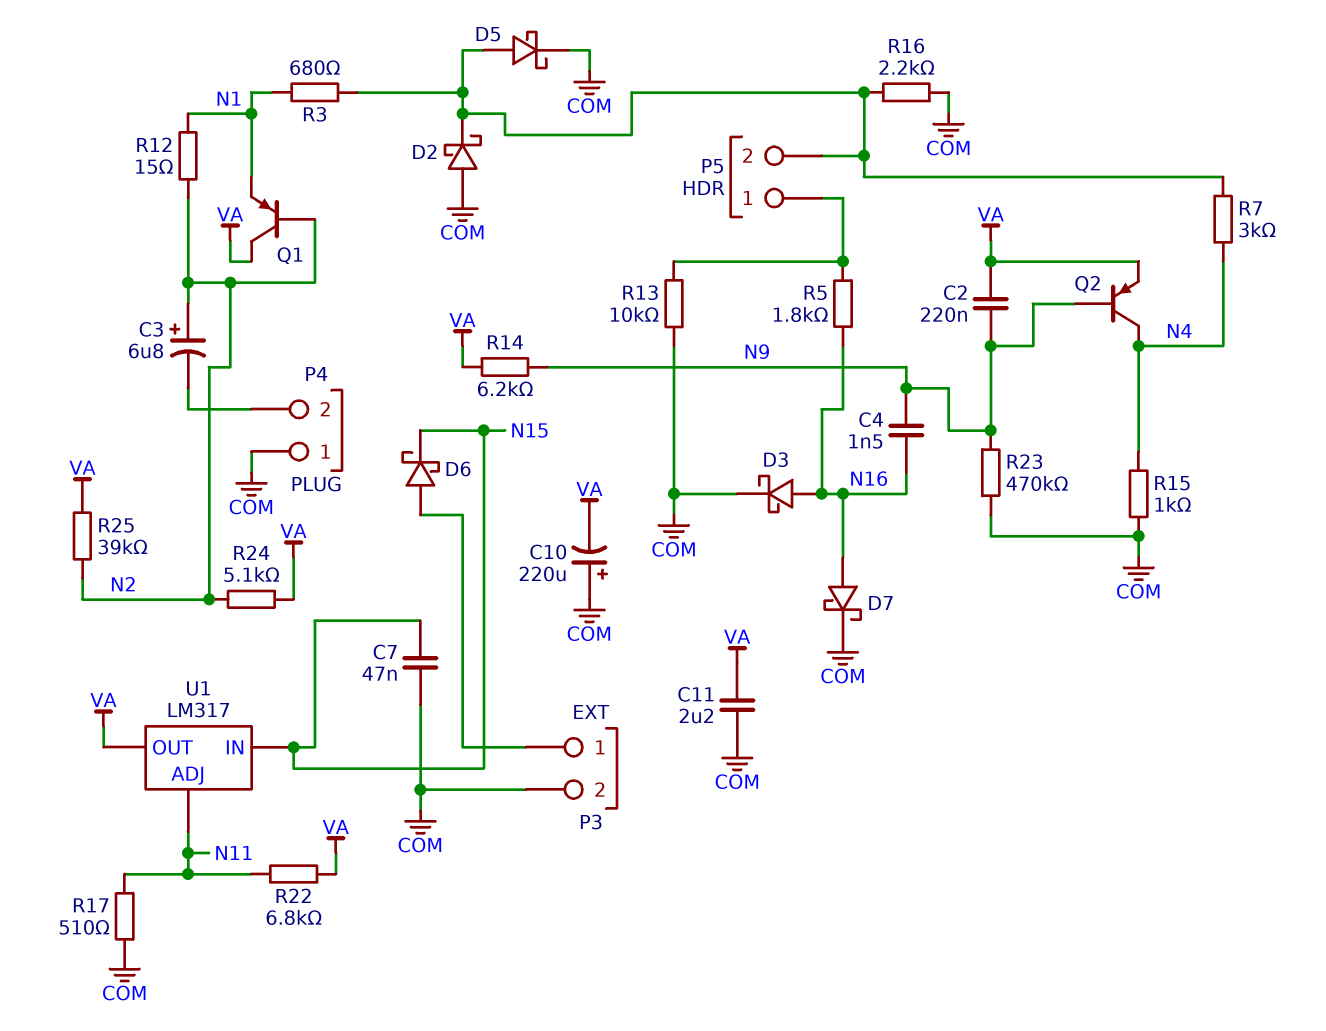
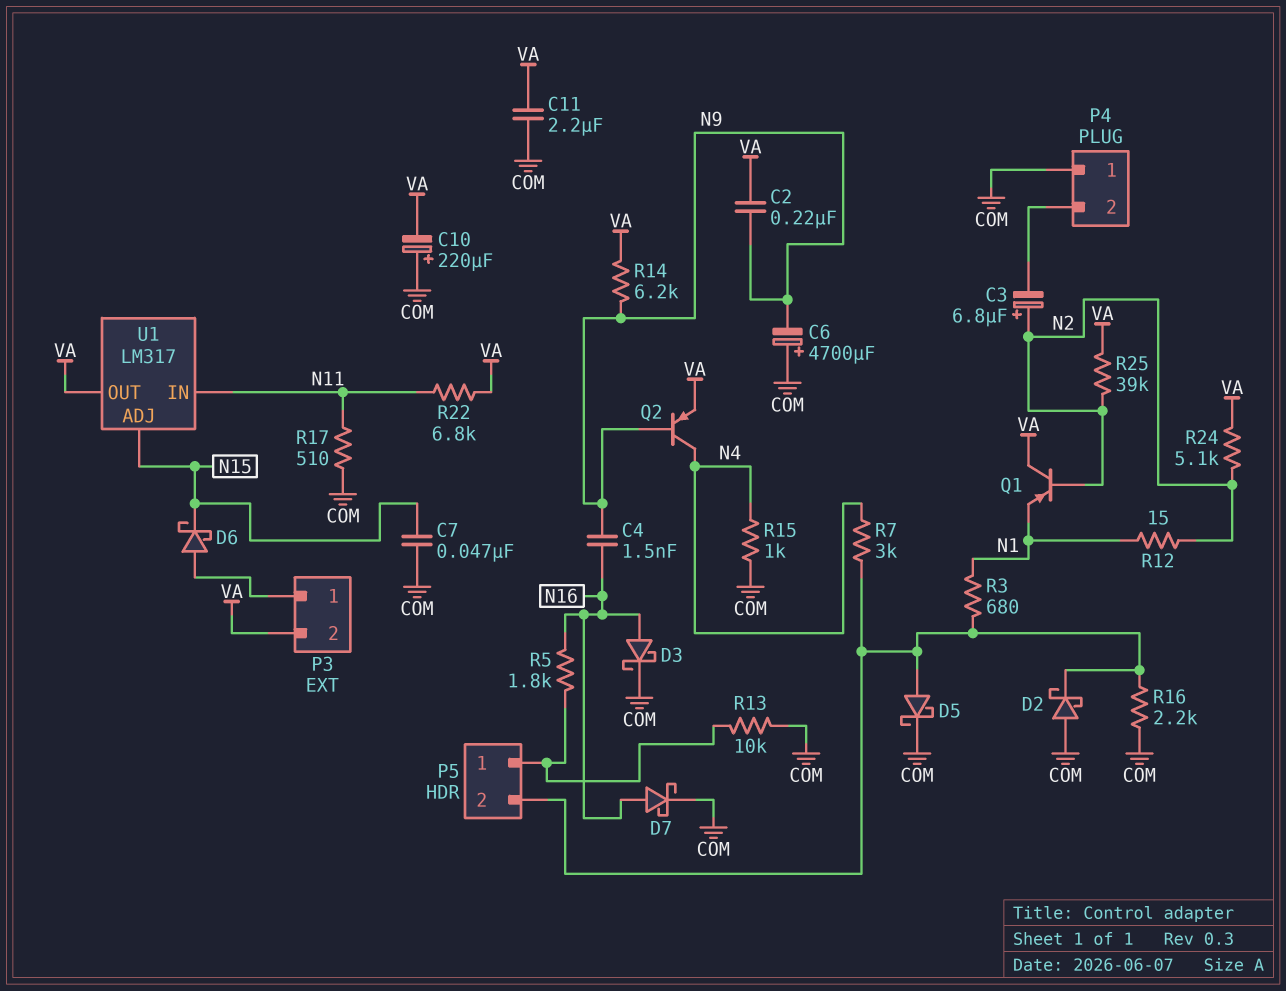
C6: none -> 4700uF (plus COM, minus N9)
P3 pin 2: COM -> VA
R23: 470k (COM, N9) -> none
U1 pin ADJ: N11 -> N15
U1 pin IN: N15 -> N11

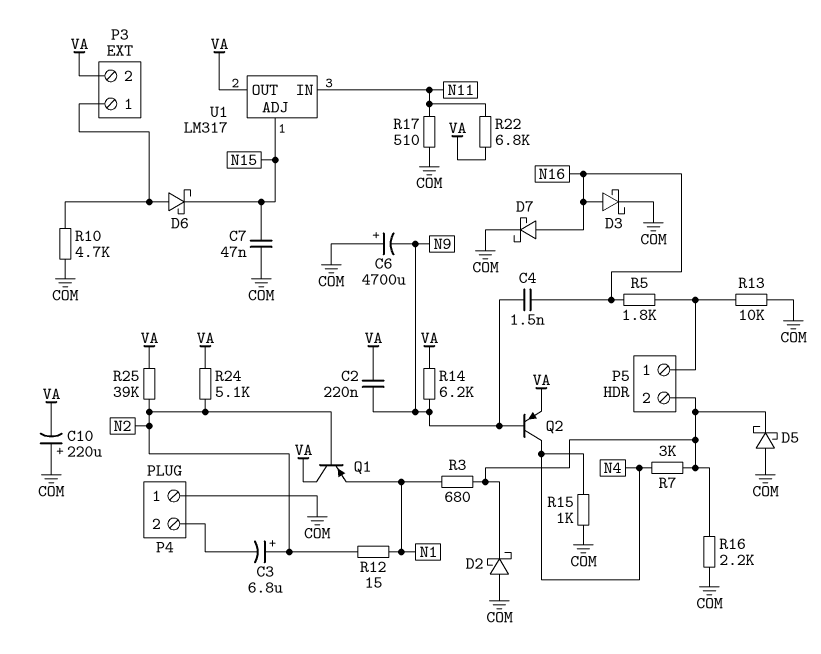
C11: 2.2uF (COM, VA) -> none
D5: schottky (A P5/2, K COM) -> schottky (A COM, K P5/2)
R10: none -> 4.7k (COM, P3/1)

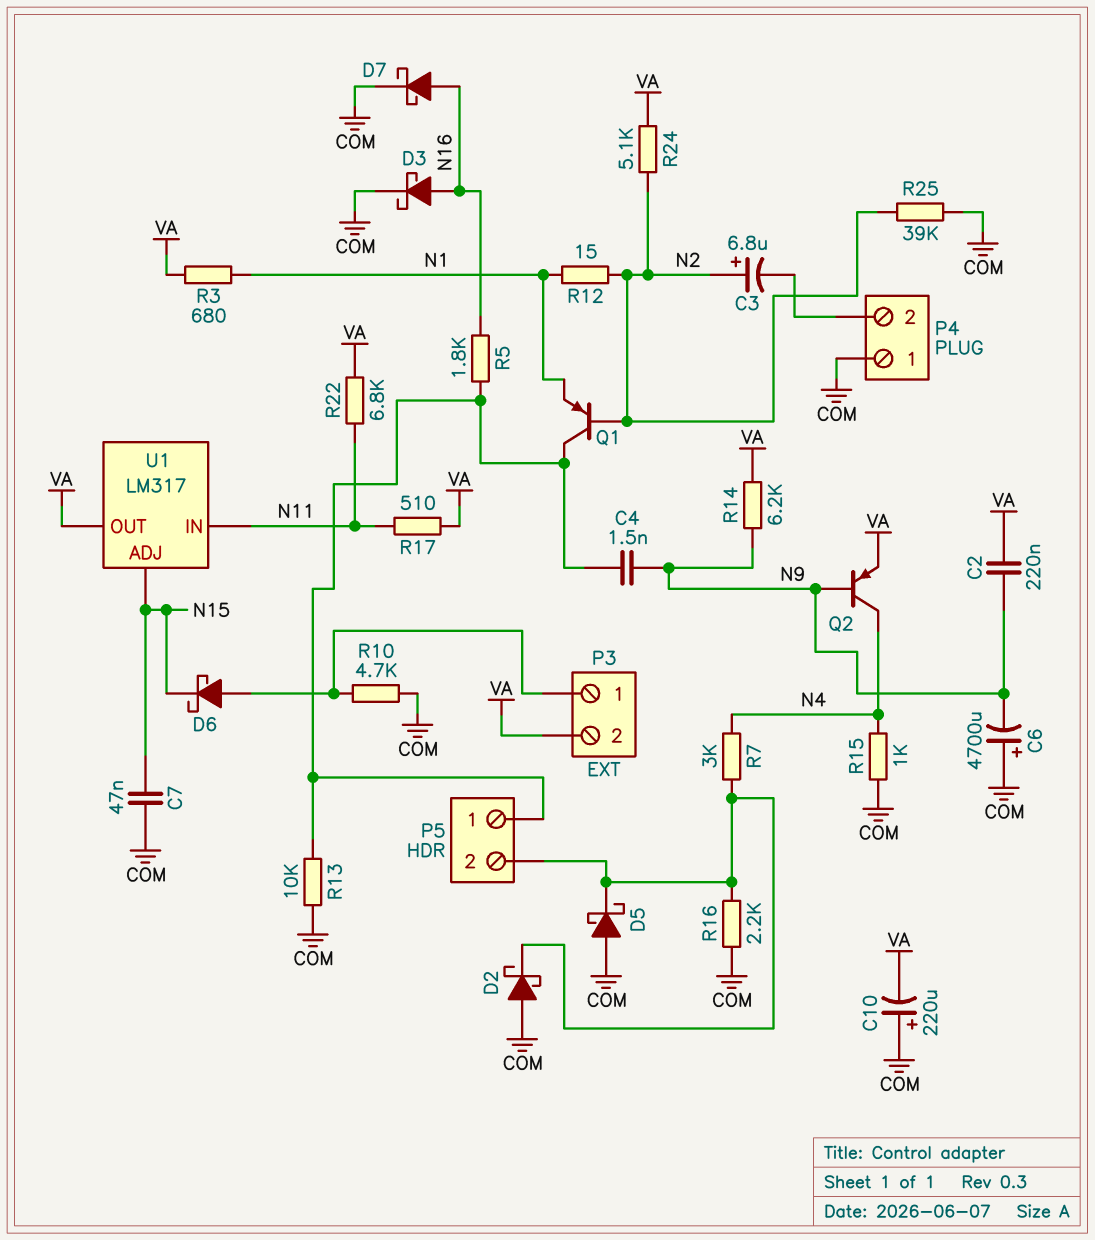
C4: 1.5nF (N9, N16) -> 1.5nF (N9, P5/1)
Q1: PNP (B N2, C VA, E N1) -> PNP (B N2, C P5/1, E N1)
R3: 680 (N1, P5/2) -> 680 (N1, VA)
R17: 510 (COM, N11) -> 510 (N11, VA)
R25: 39k (N2, VA) -> 39k (COM, N2)

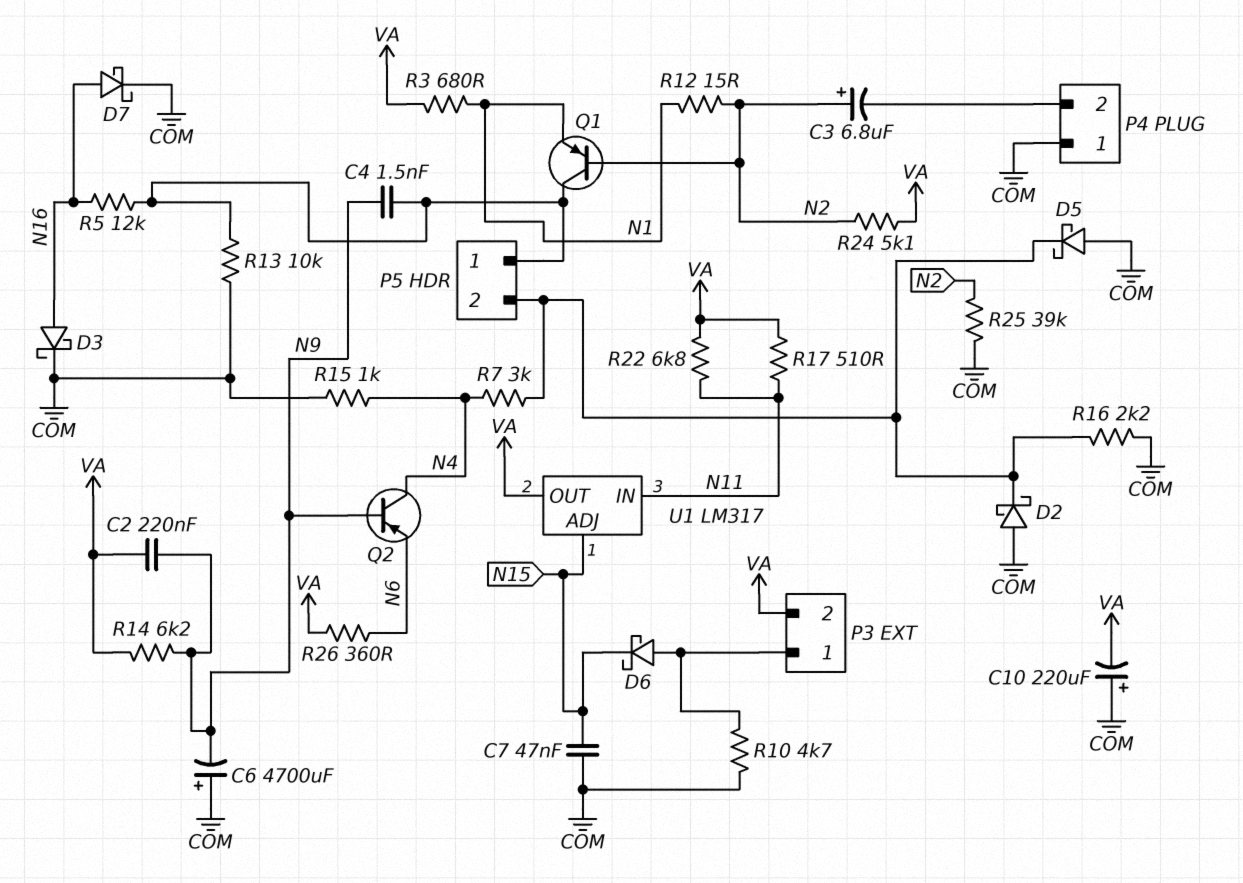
Q2: PNP (B N9, C N4, E VA) -> PNP (B N9, C N4, E N6)
R5: 1.8k (N16, P5/1) -> 12k (N16, P5/1)
R26: none -> 360 (N6, VA)

